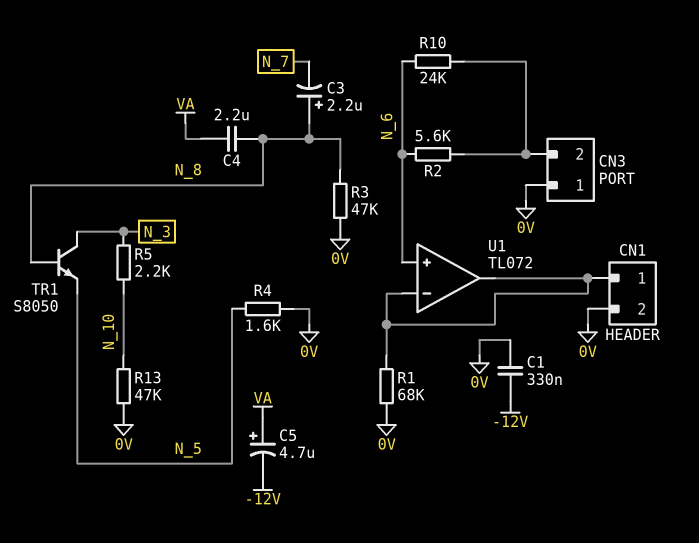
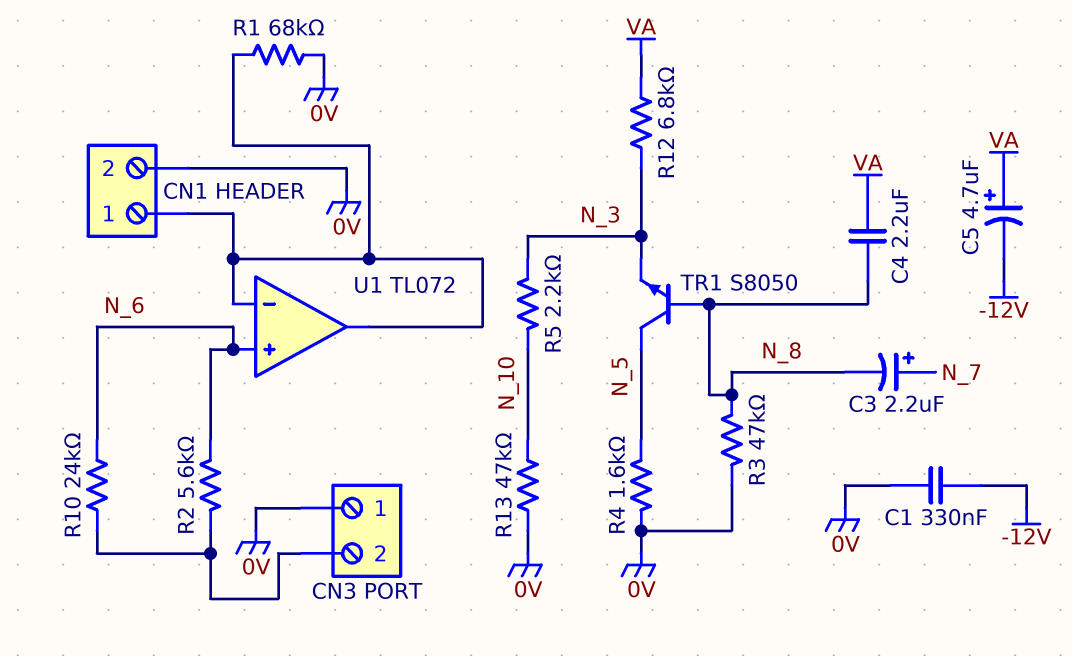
C3: 2.2uF (plus N_8, minus N_7) -> 2.2uF (plus N_7, minus N_8)
R12: none -> 6.8k (N_3, VA)
TR1: NPN S8050 (B N_8, C N_3, E N_5) -> NPN S8050 (B N_8, C N_5, E N_3)

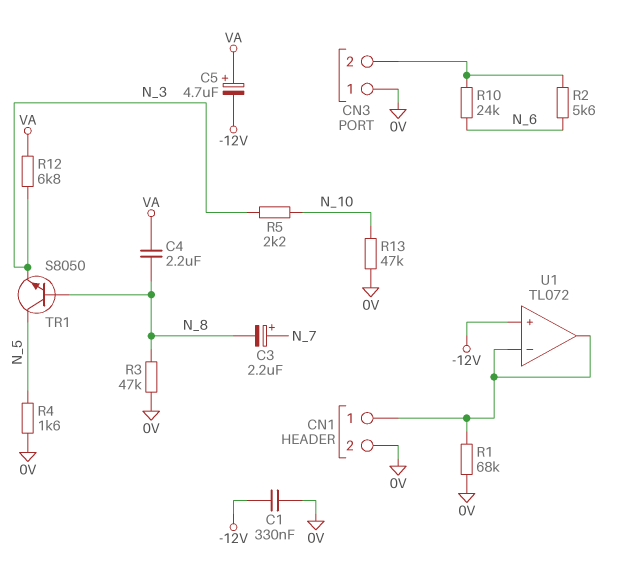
U1 pin in+: N_6 -> -12V

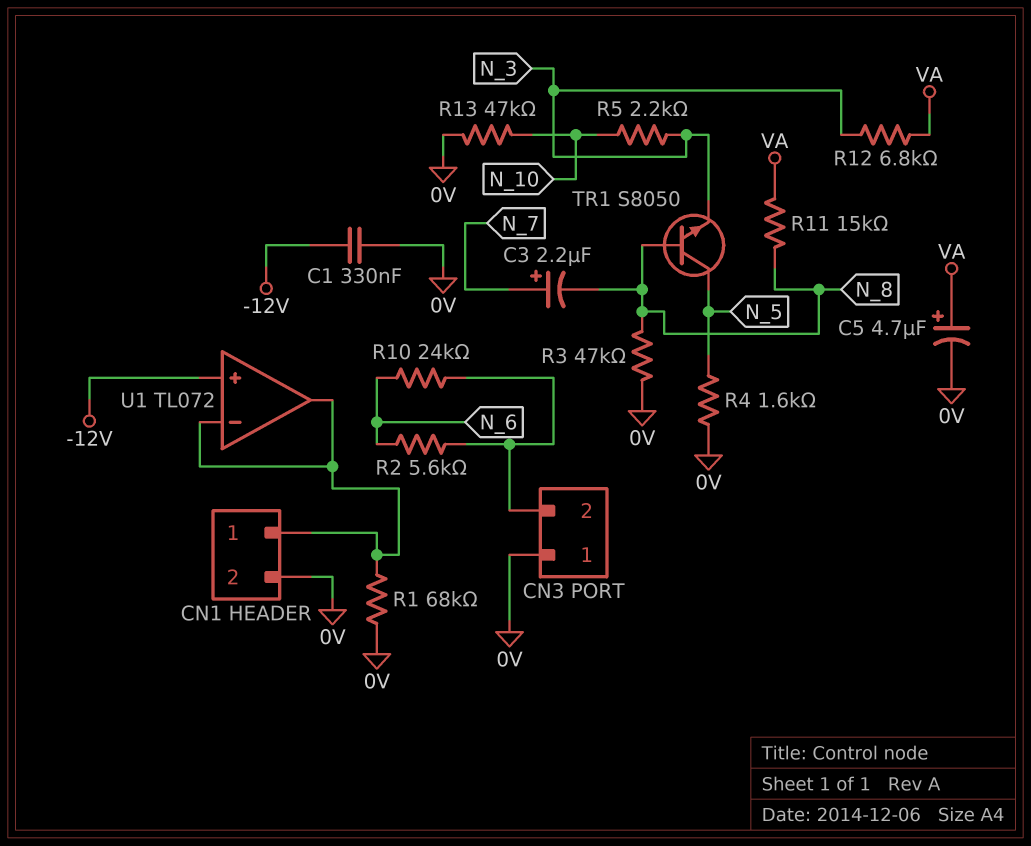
C4: 2.2uF (N_8, VA) -> none
C5: 4.7uF (plus VA, minus -12V) -> 4.7uF (plus VA, minus 0V)
R11: none -> 15k (N_8, VA)

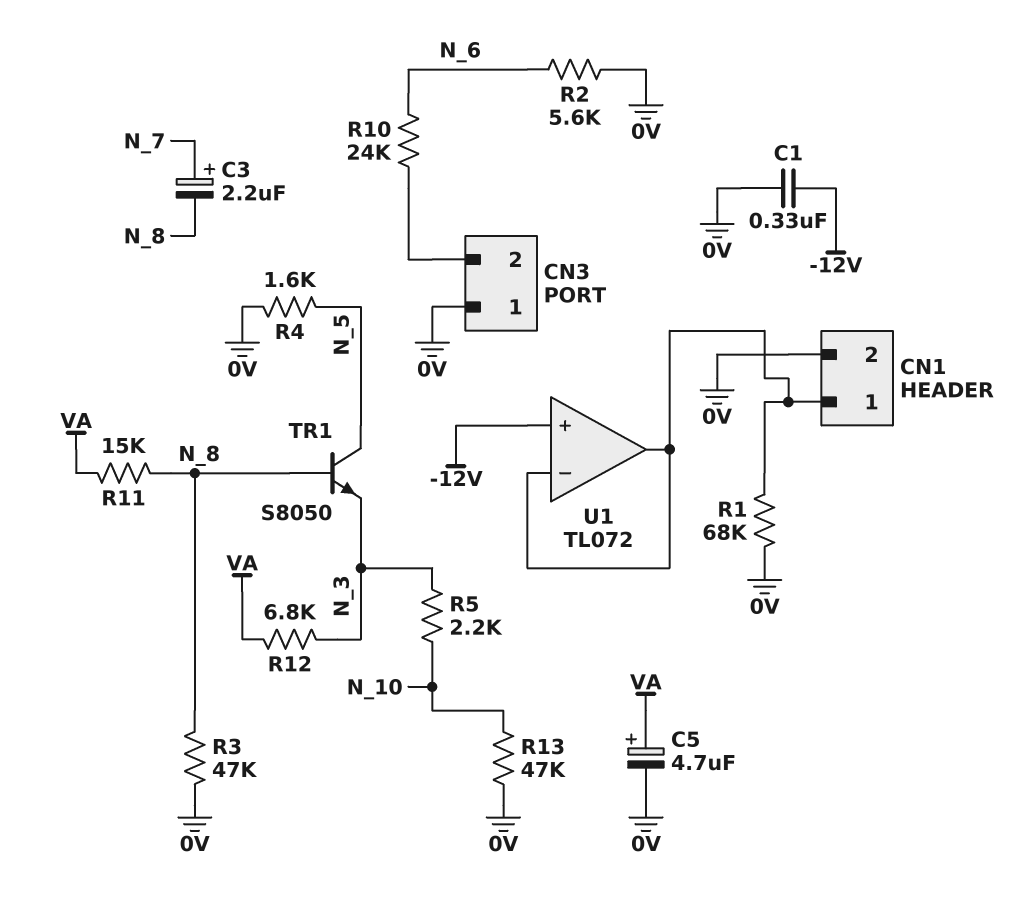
R2: 5.6k (CN3/2, N_6) -> 5.6k (0V, N_6)

